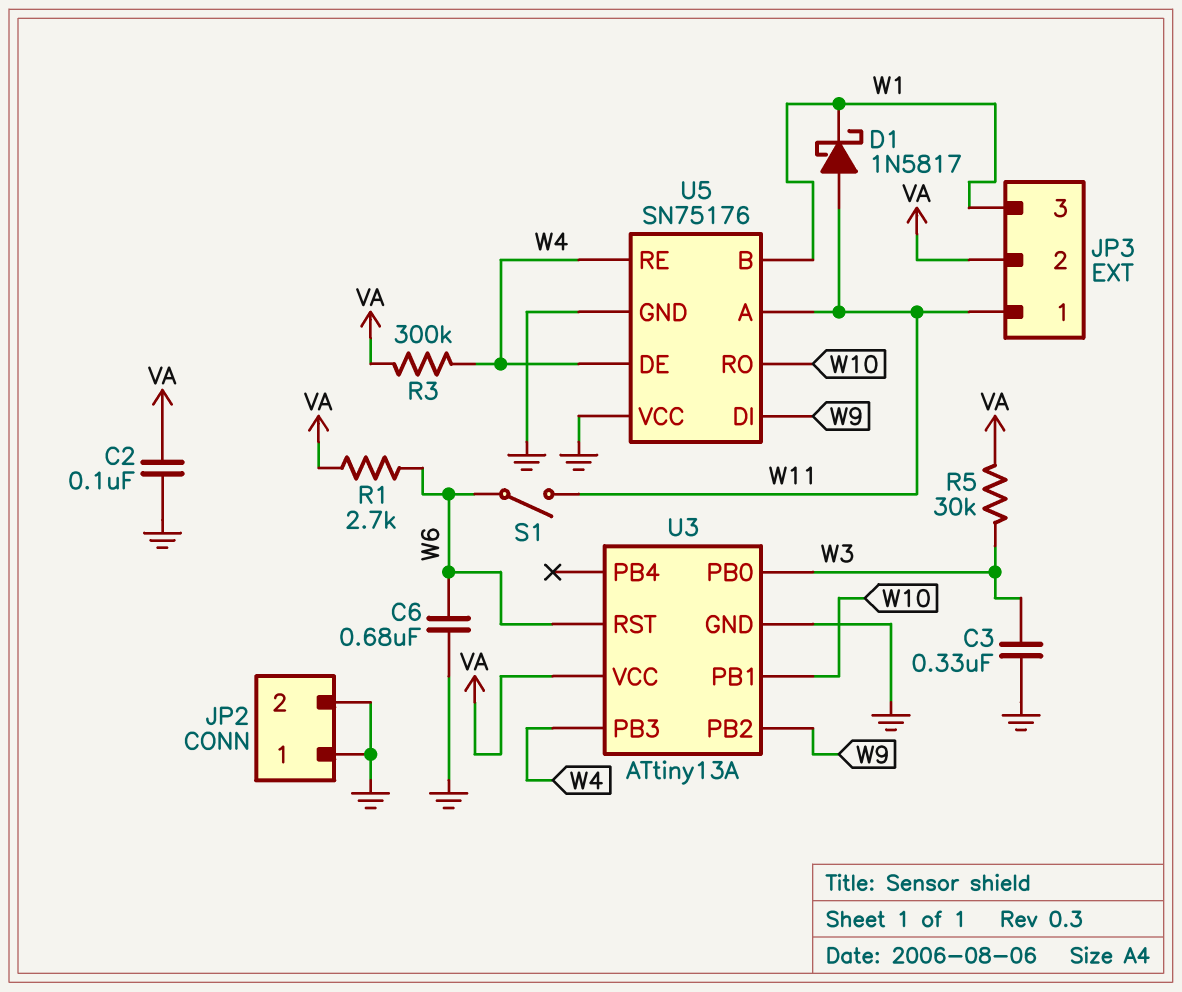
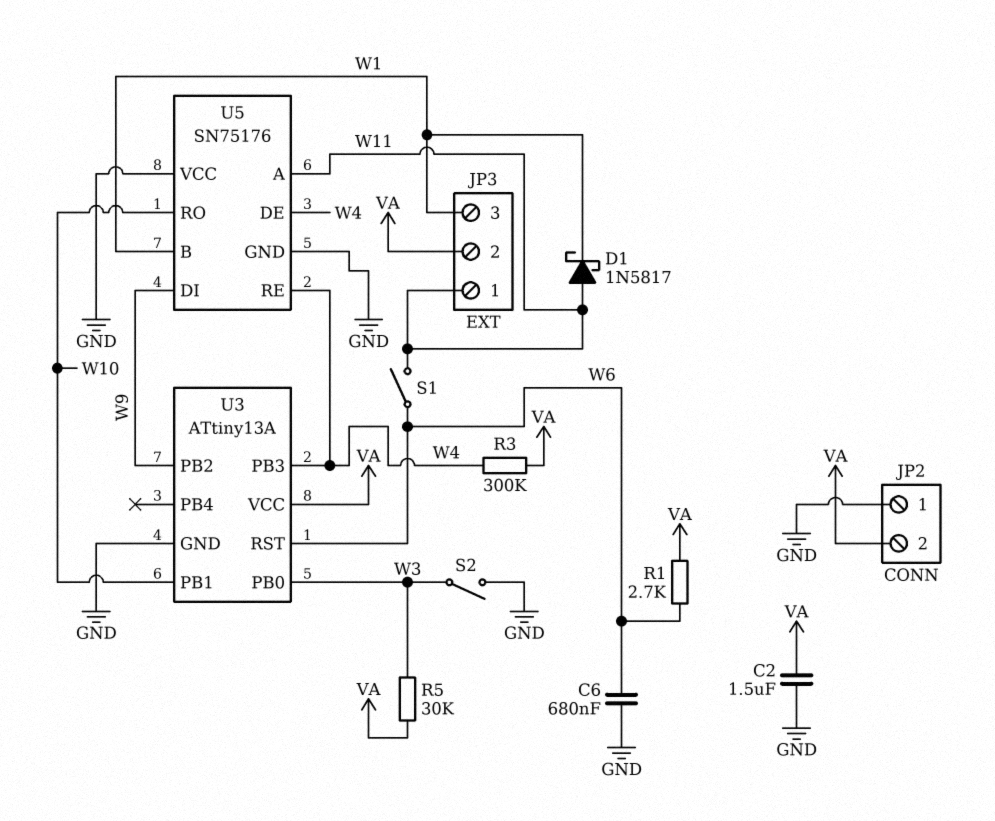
C2: 100nF (GND, VA) -> 1.5uF (GND, VA)
C3: 330nF (GND, W3) -> none
JP2 pin 2: GND -> VA
S2: none -> switch (GND, W3)

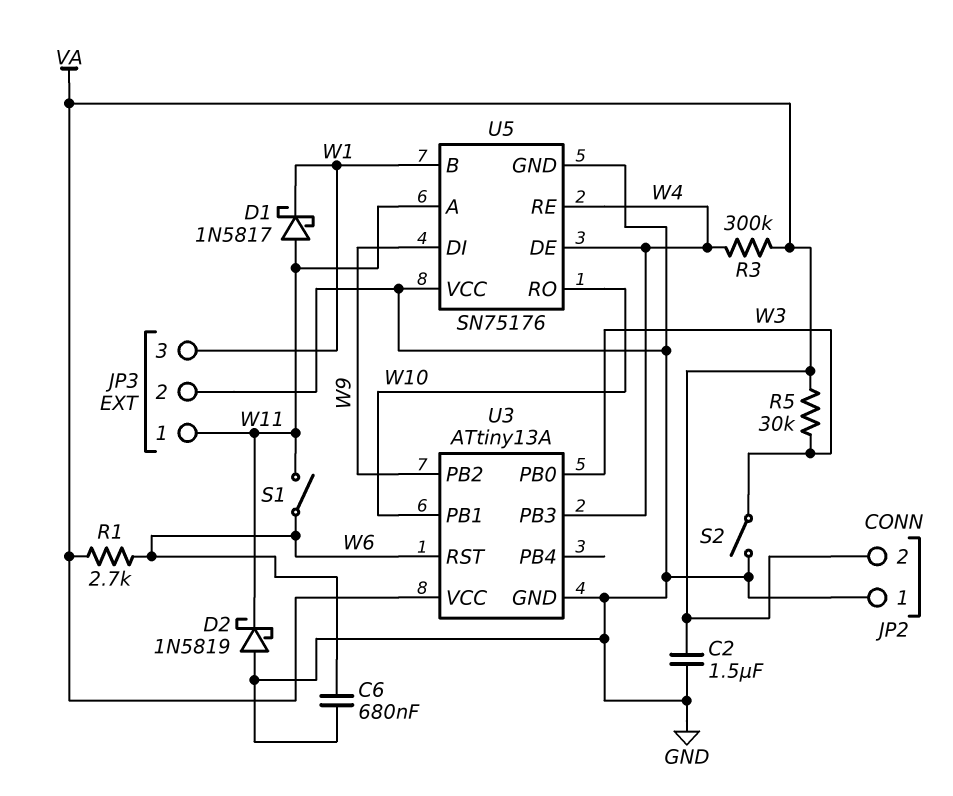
D2: none -> schottky 1N5819 (A GND, K W11)
JP3 pin 2: VA -> GND

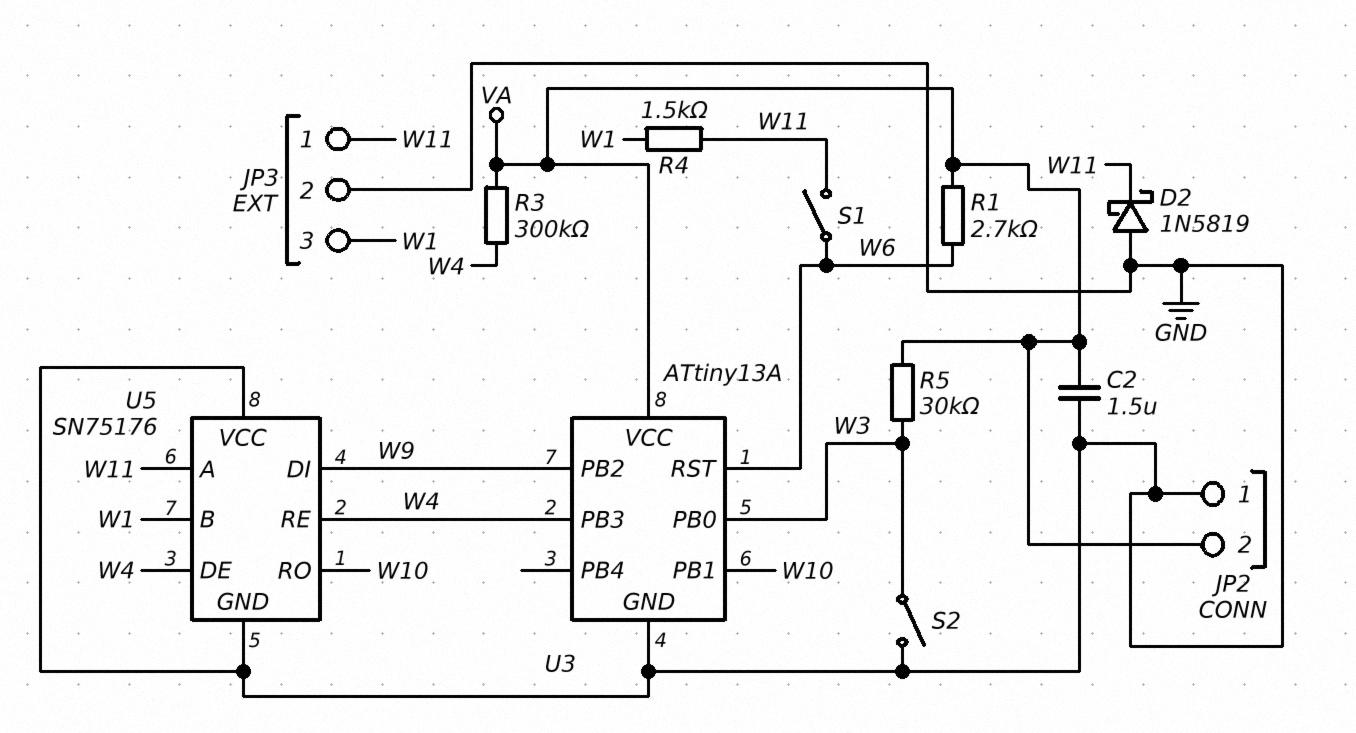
C6: 680nF (GND, W6) -> none
D1: schottky 1N5817 (A W11, K W1) -> none
R4: none -> 1.5k (W1, W11)

